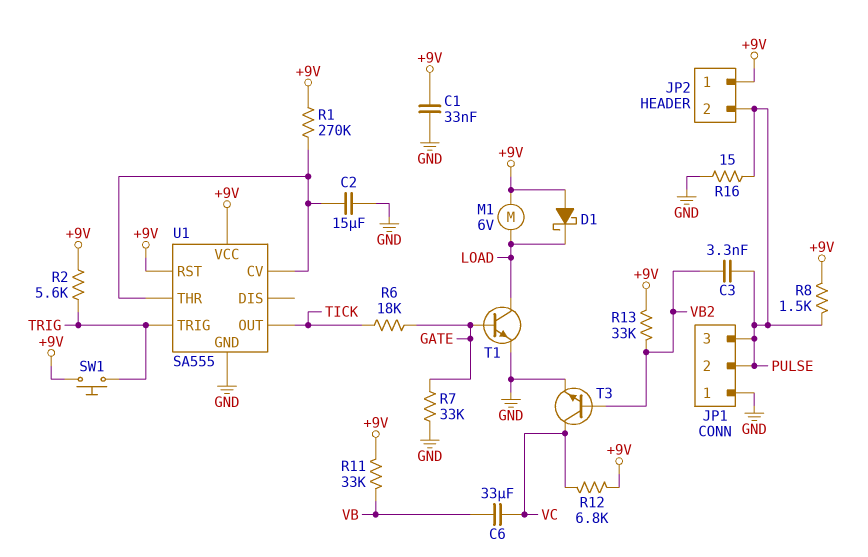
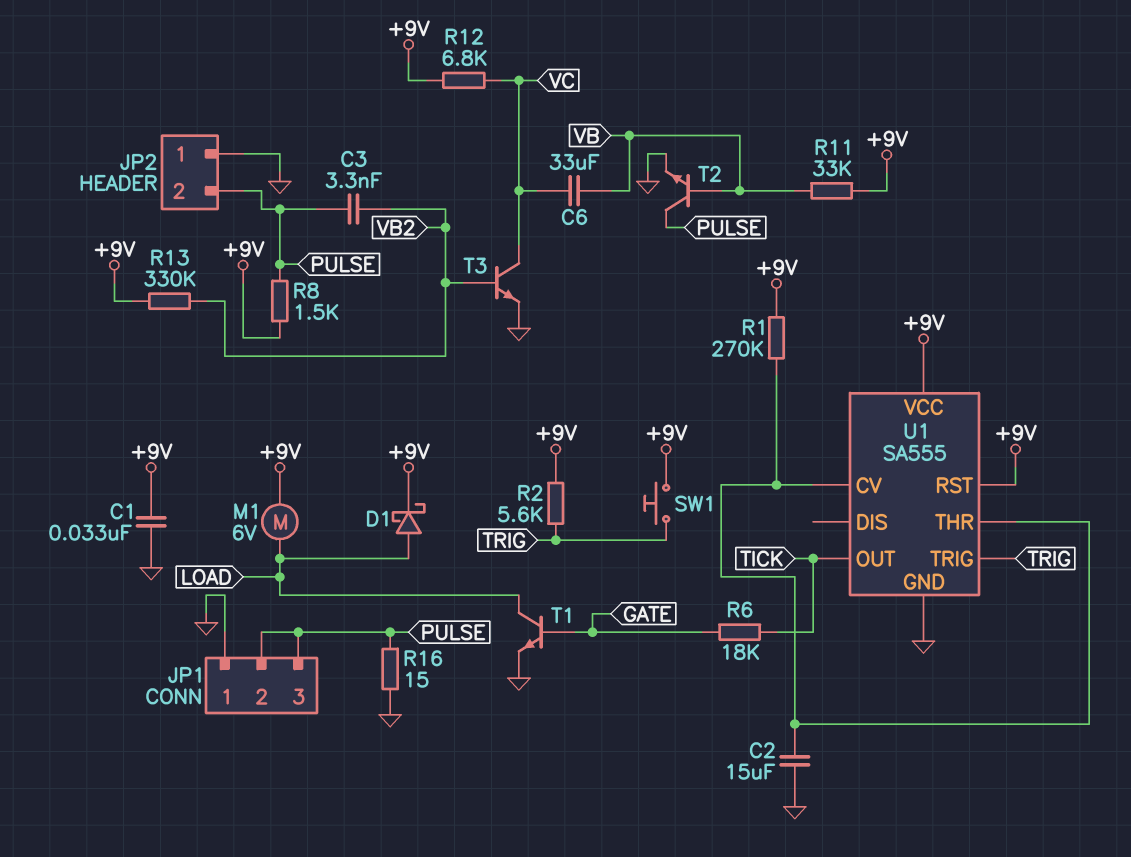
D1: schottky (A +9V, K LOAD) -> schottky (A LOAD, K +9V)
JP2 pin 1: +9V -> GND
R7: 33k (GATE, GND) -> none
R13: 33k (+9V, VB2) -> 330k (+9V, VB2)
T2: none -> NPN (B VB, C PULSE, E GND)

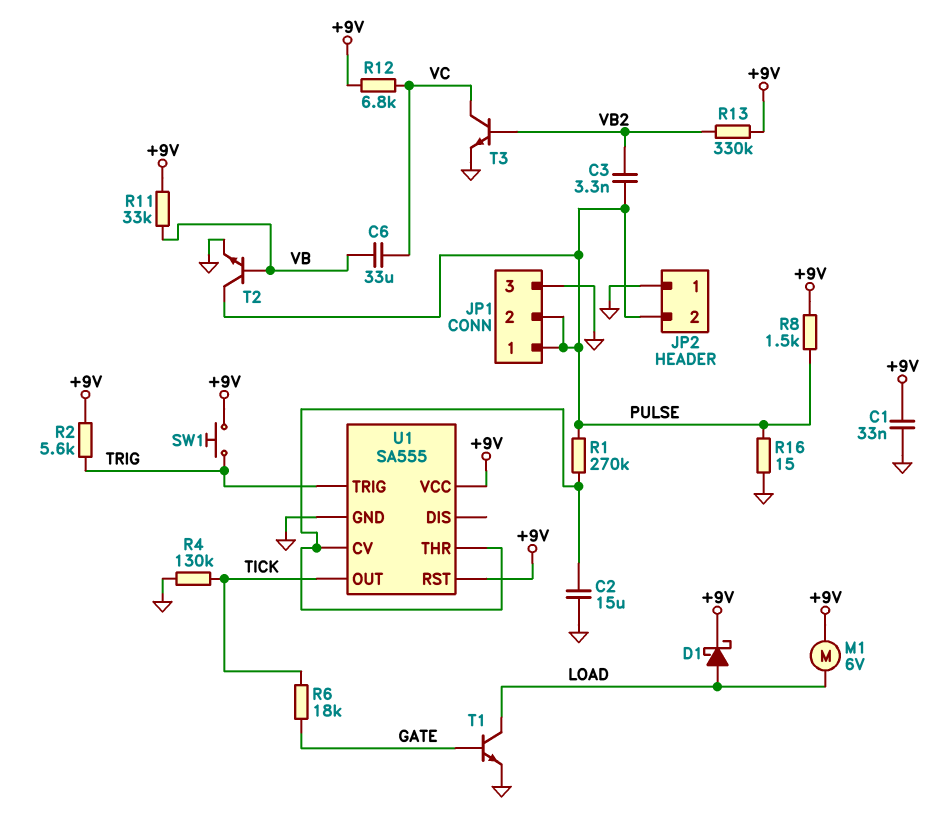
JP1 pin 1: GND -> PULSE
JP1 pin 3: PULSE -> GND
R1: 270k (+9V, U1/CV) -> 270k (PULSE, U1/CV)
R4: none -> 130k (GND, TICK)

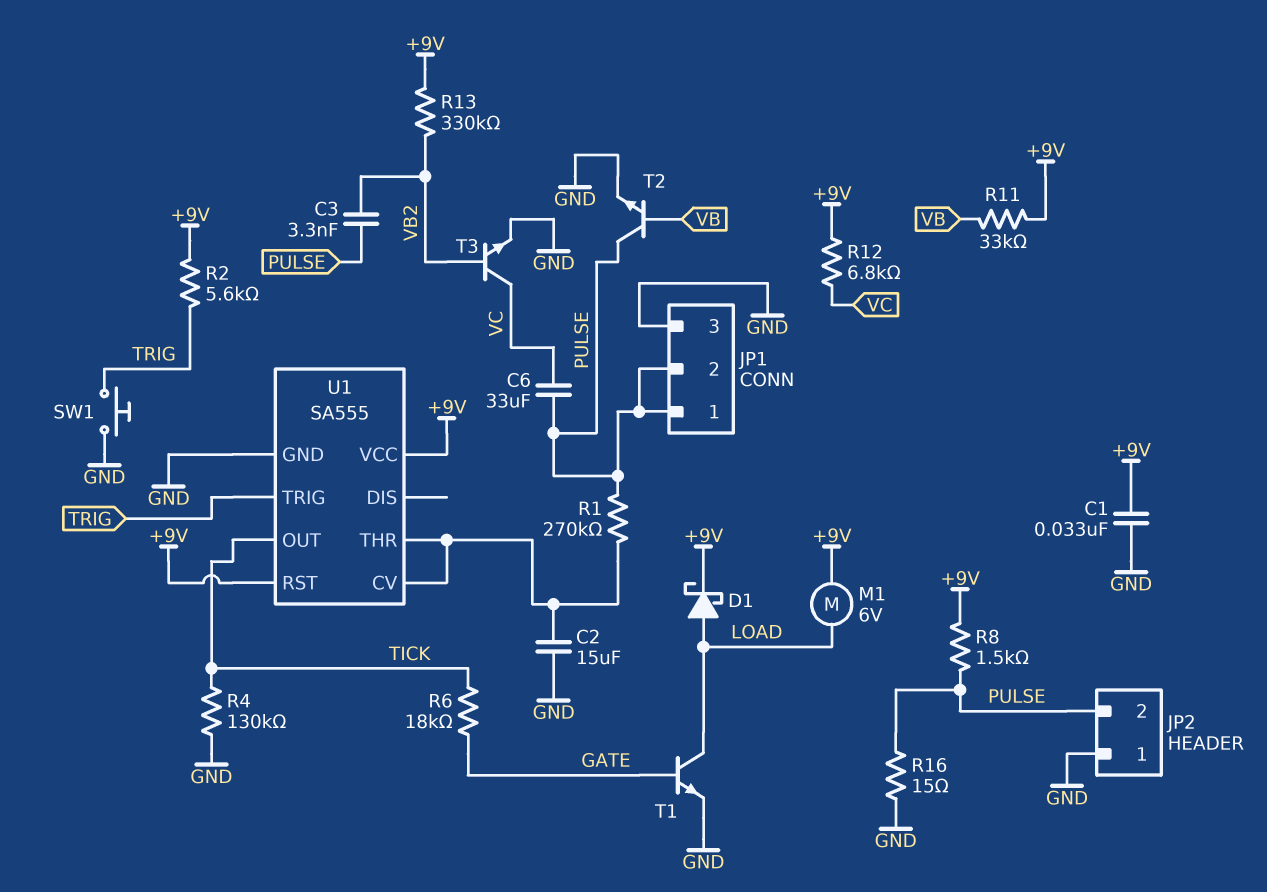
C6: 33uF (VB, VC) -> 33uF (PULSE, VC)
SW1: button (+9V, TRIG) -> button (GND, TRIG)

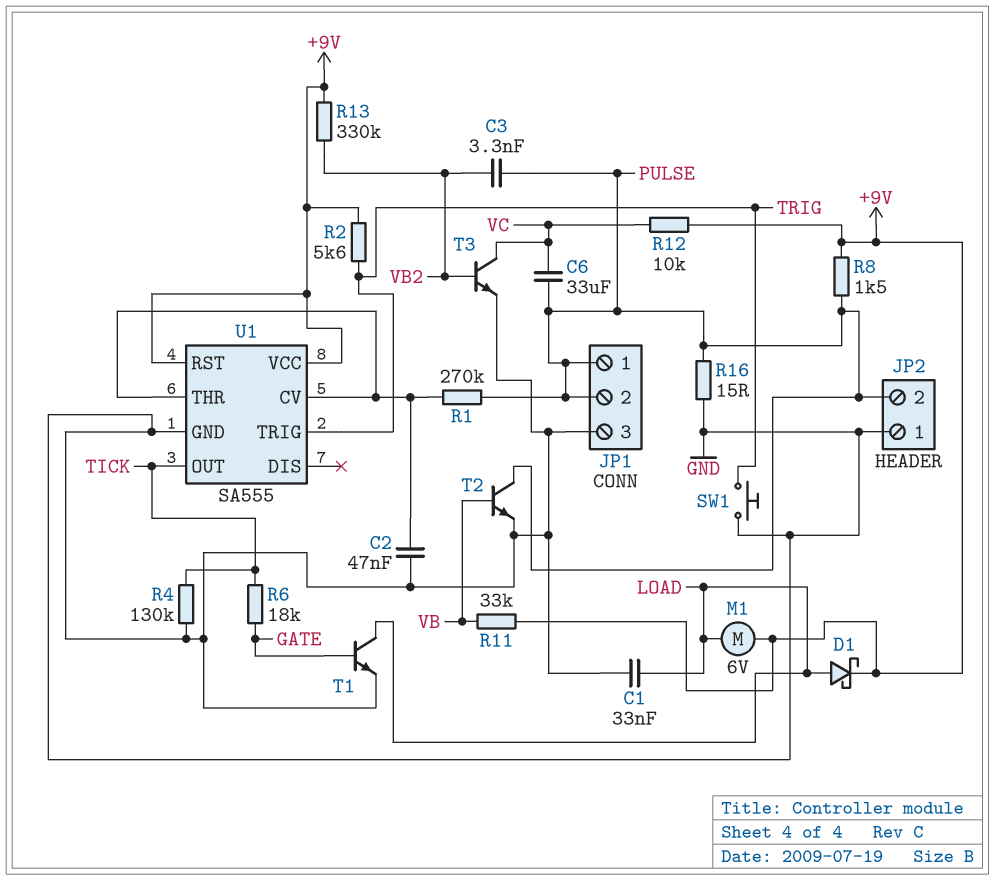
C1: 33nF (+9V, GND) -> 33nF (GND, LOAD)
C2: 15uF (GND, U1/CV) -> 47nF (GND, U1/CV)
R12: 6.8k (+9V, VC) -> 10k (+9V, VC)

